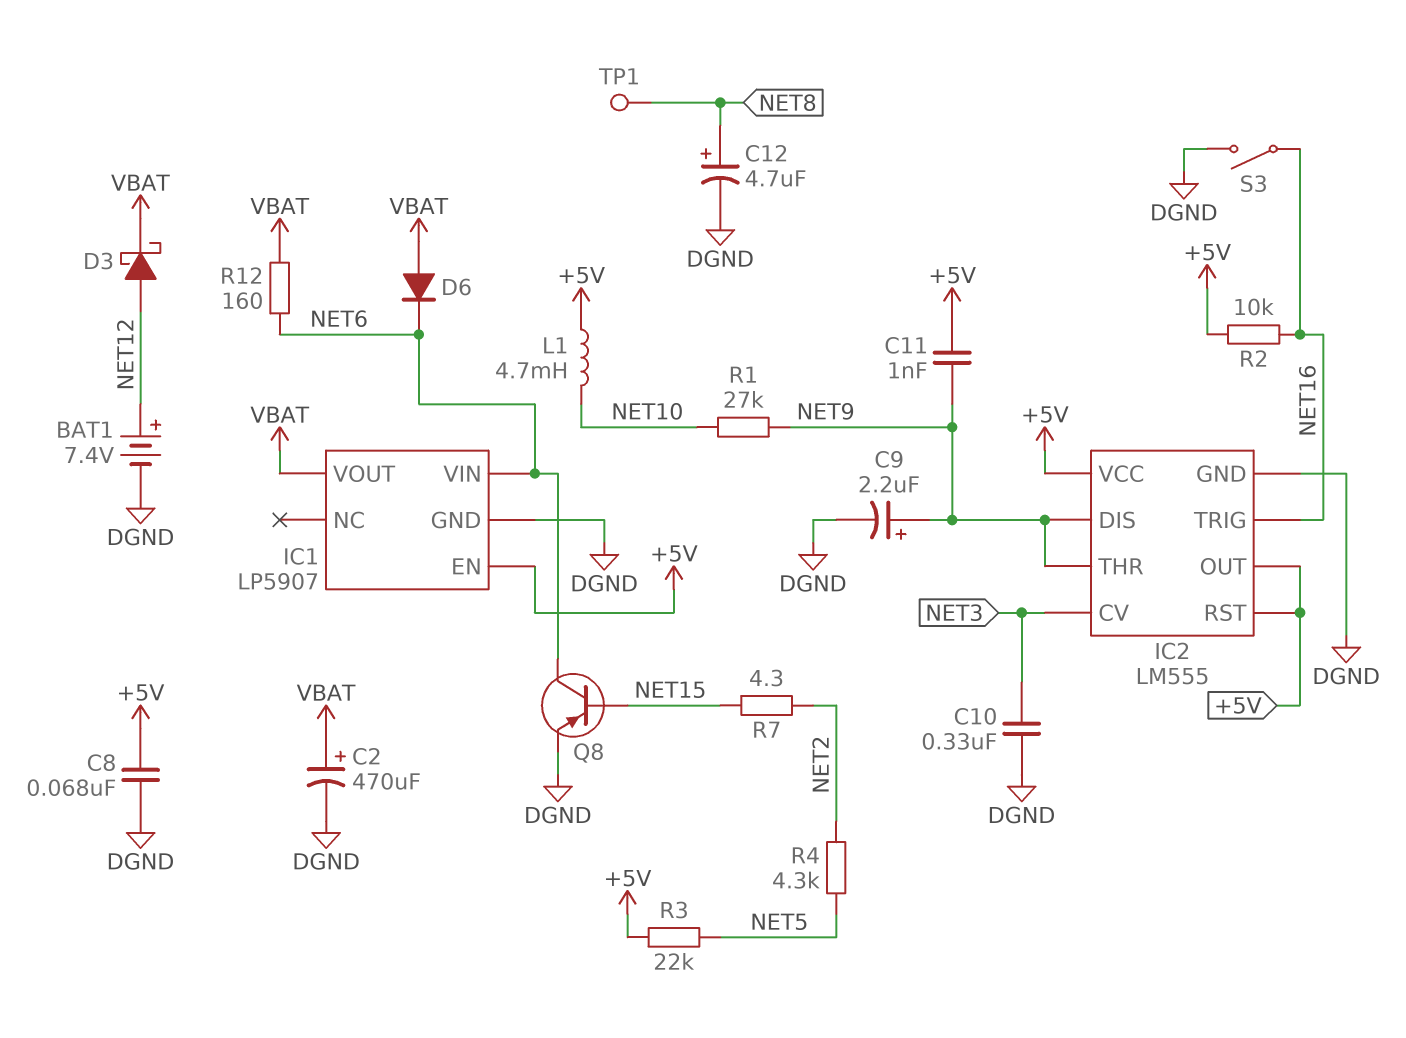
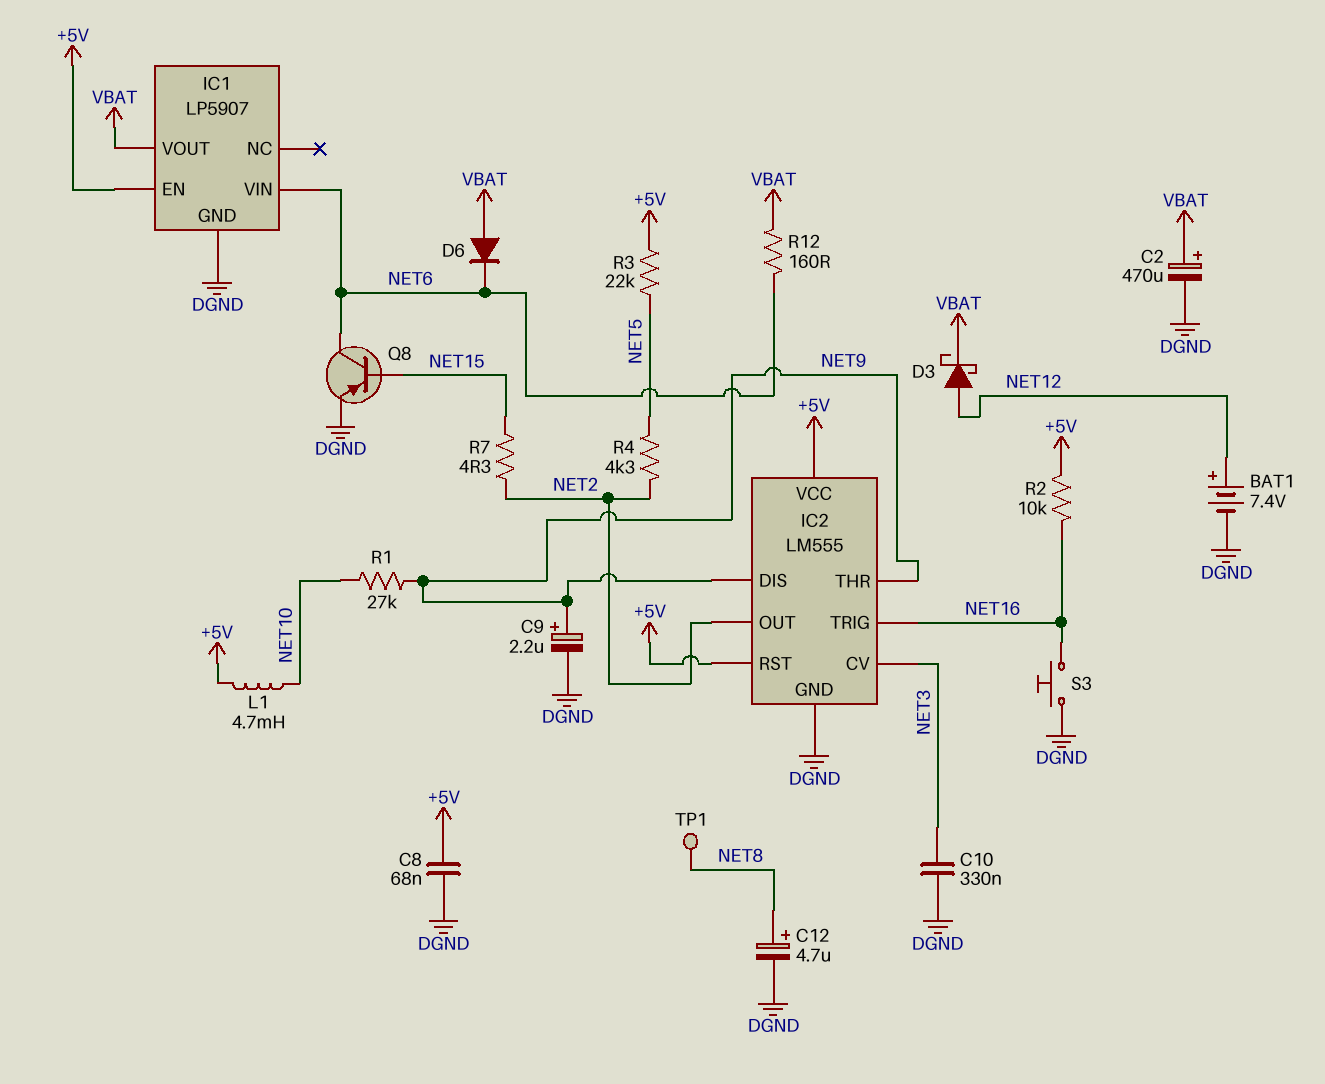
C11: 1nF (+5V, NET9) -> none
IC2 pin OUT: +5V -> NET2
S3: switch (DGND, NET16) -> button (DGND, NET16)

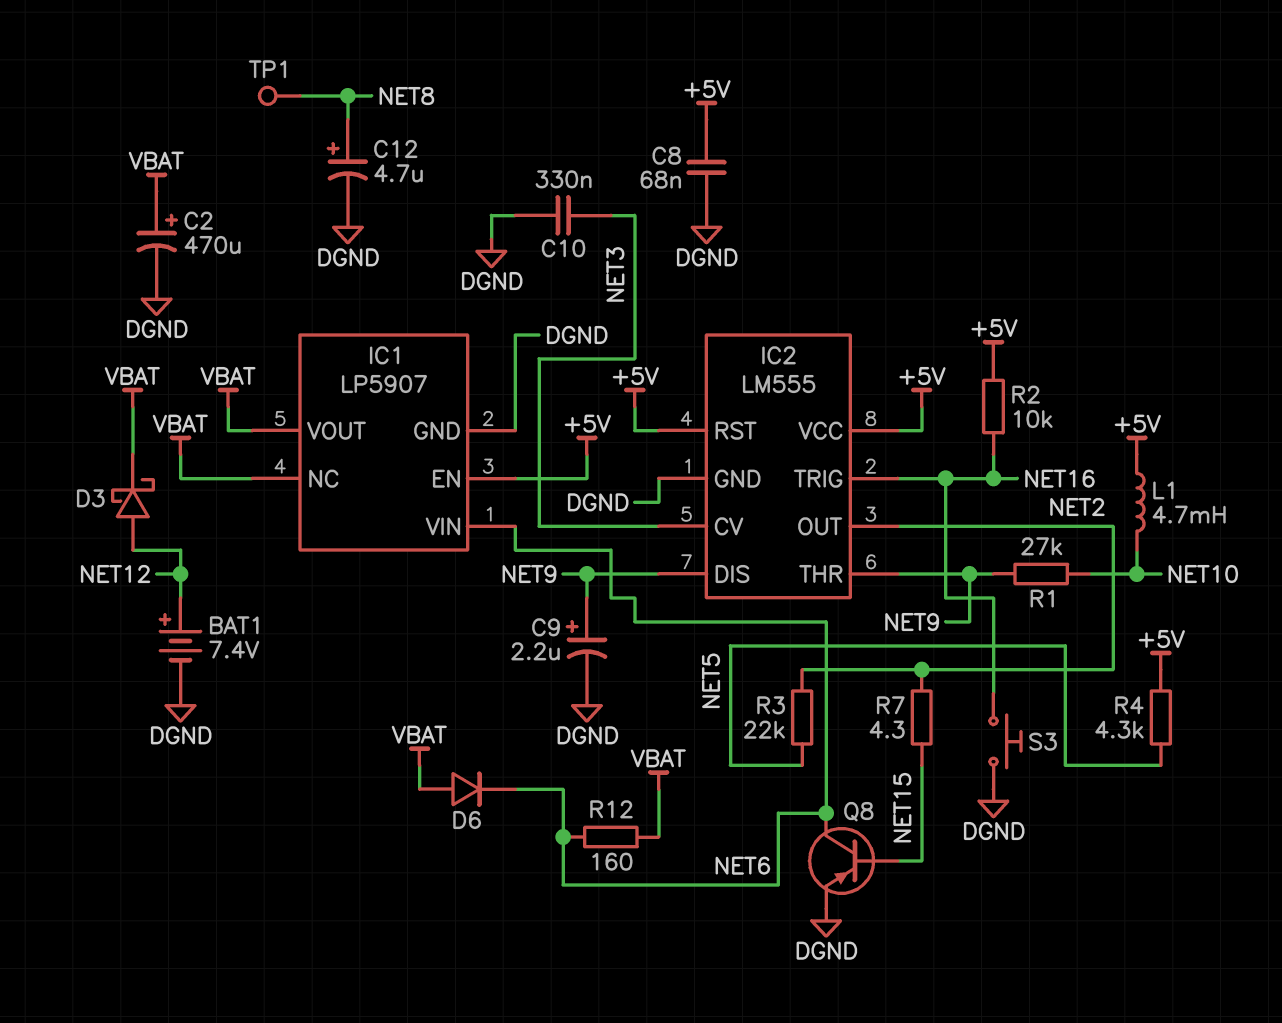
IC1 pin NC: none -> VBAT
R3: 22k (+5V, NET5) -> 22k (NET2, NET5)
R4: 4.3k (NET2, NET5) -> 4.3k (+5V, NET5)

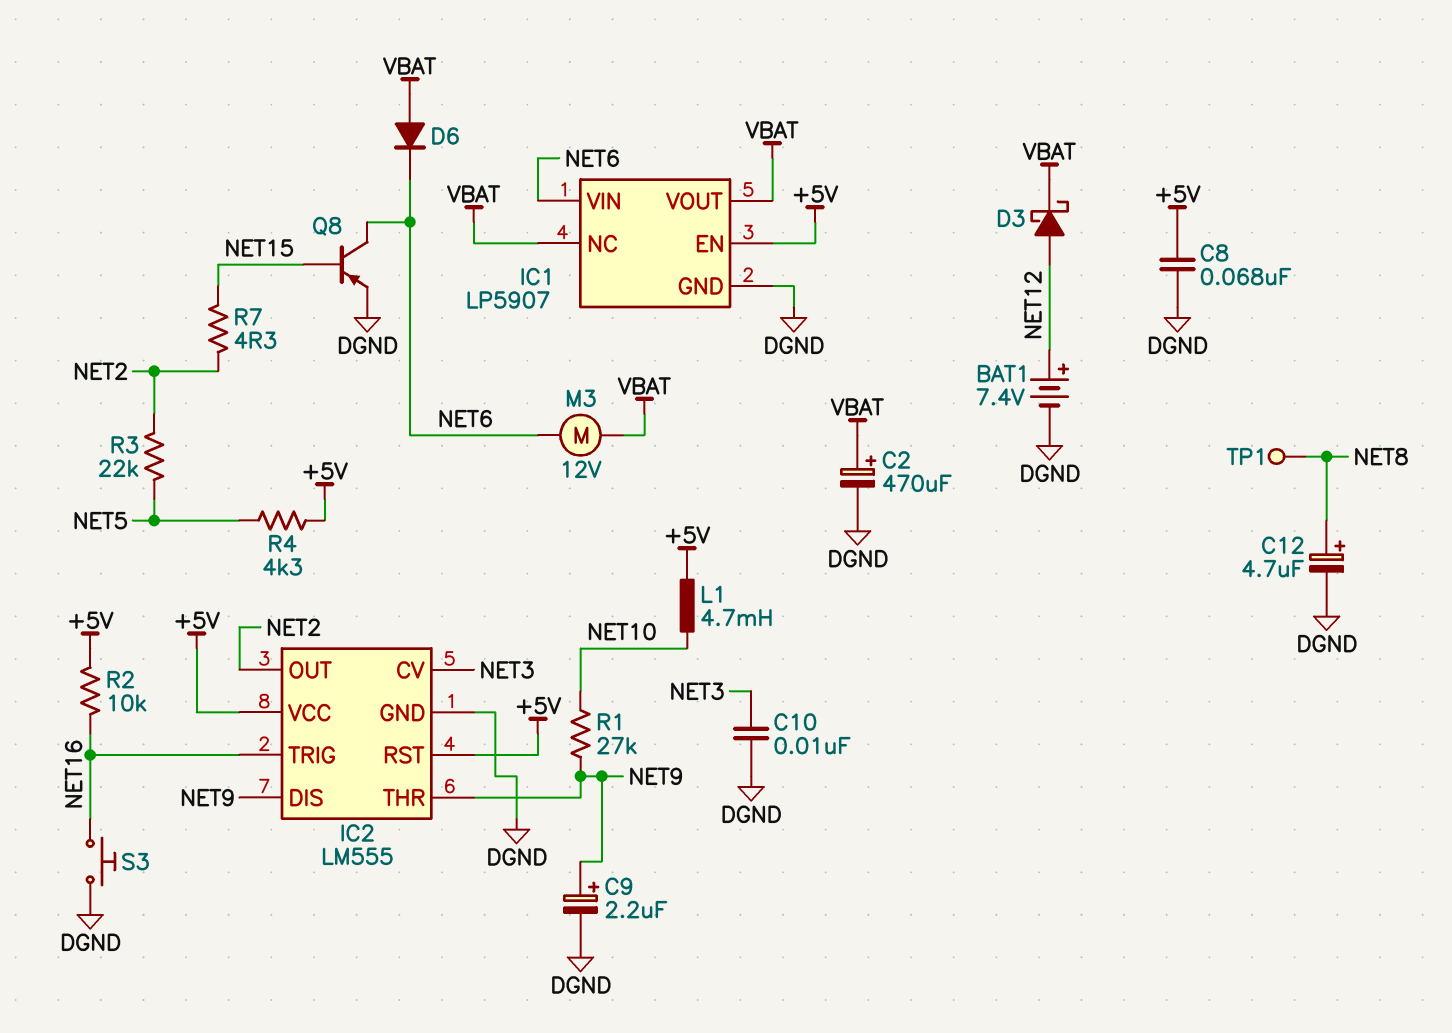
C10: 330nF (DGND, NET3) -> 10nF (DGND, NET3)
M3: none -> motor 12V (NET6, VBAT)
R12: 160 (NET6, VBAT) -> none

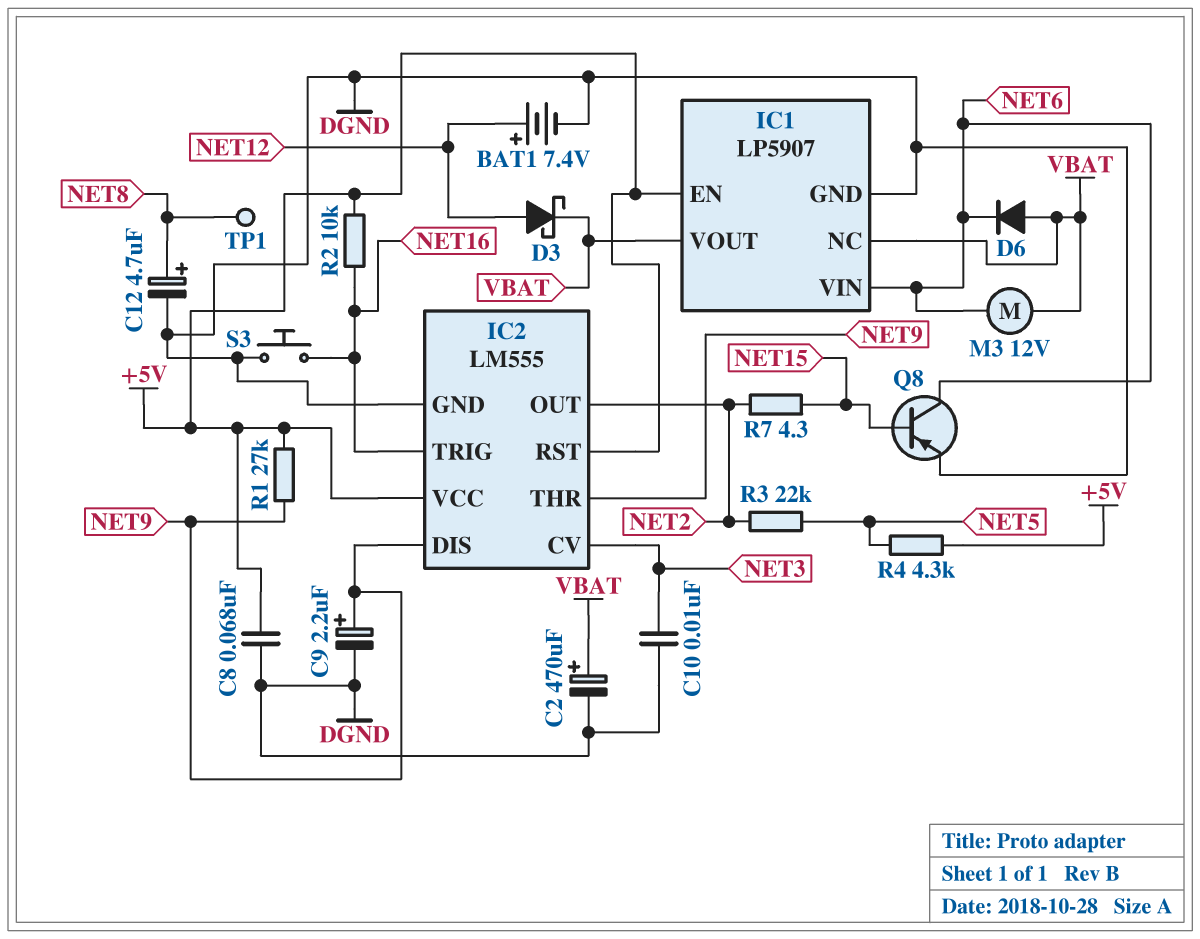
L1: 4.7mH (+5V, NET10) -> none
R1: 27k (NET9, NET10) -> 27k (+5V, NET9)

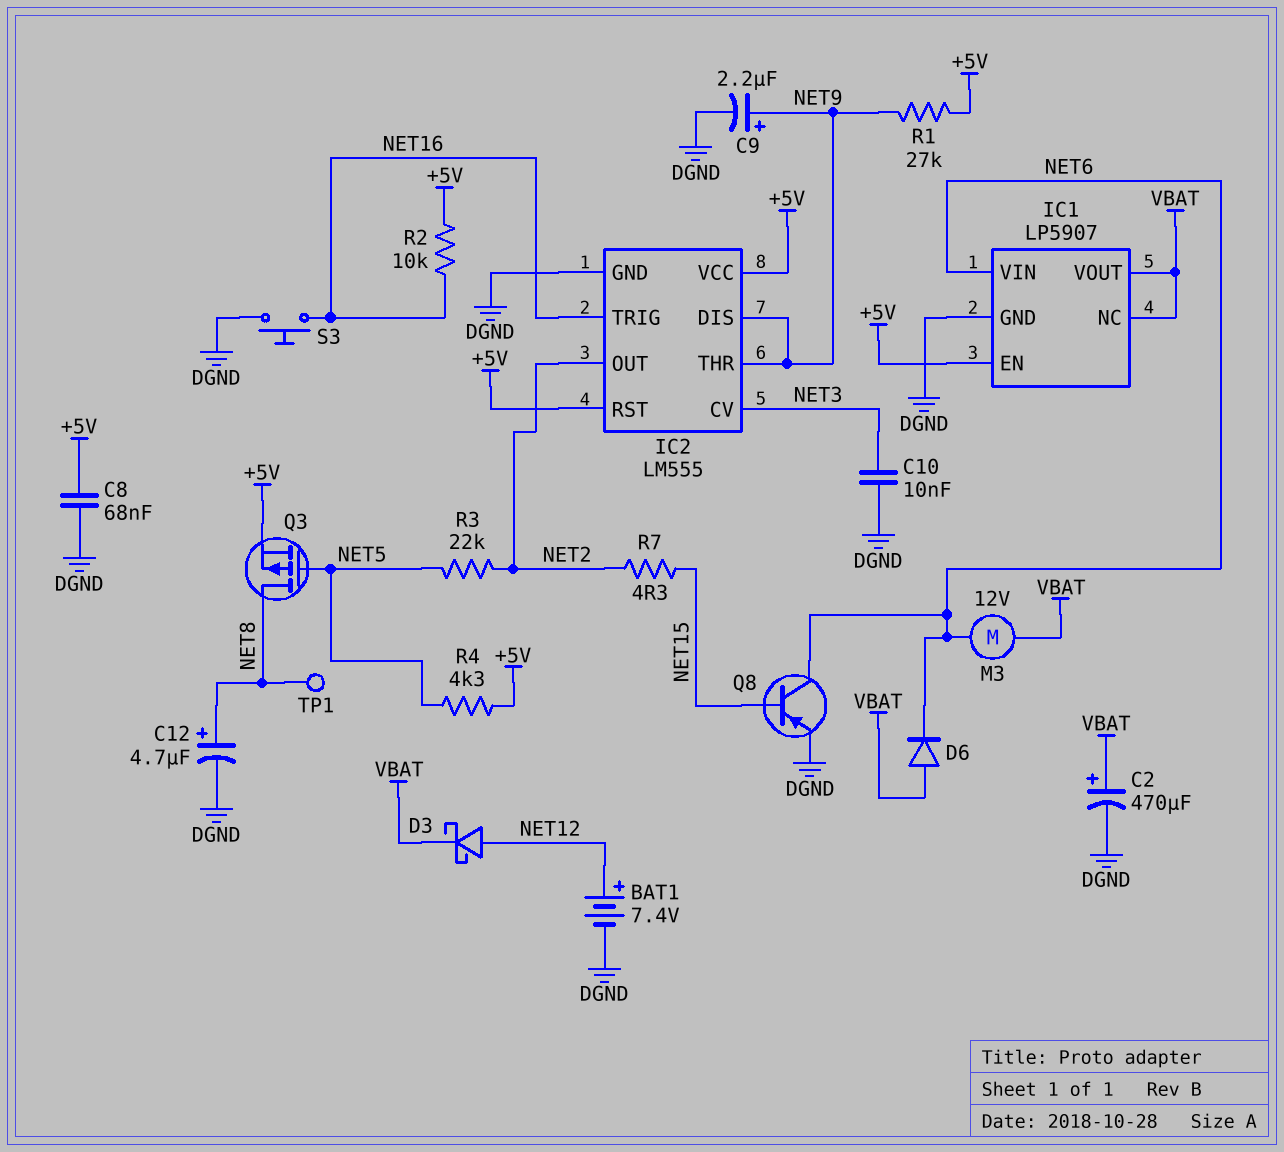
Q3: none -> PMOS (G NET5, D NET8, S +5V)

